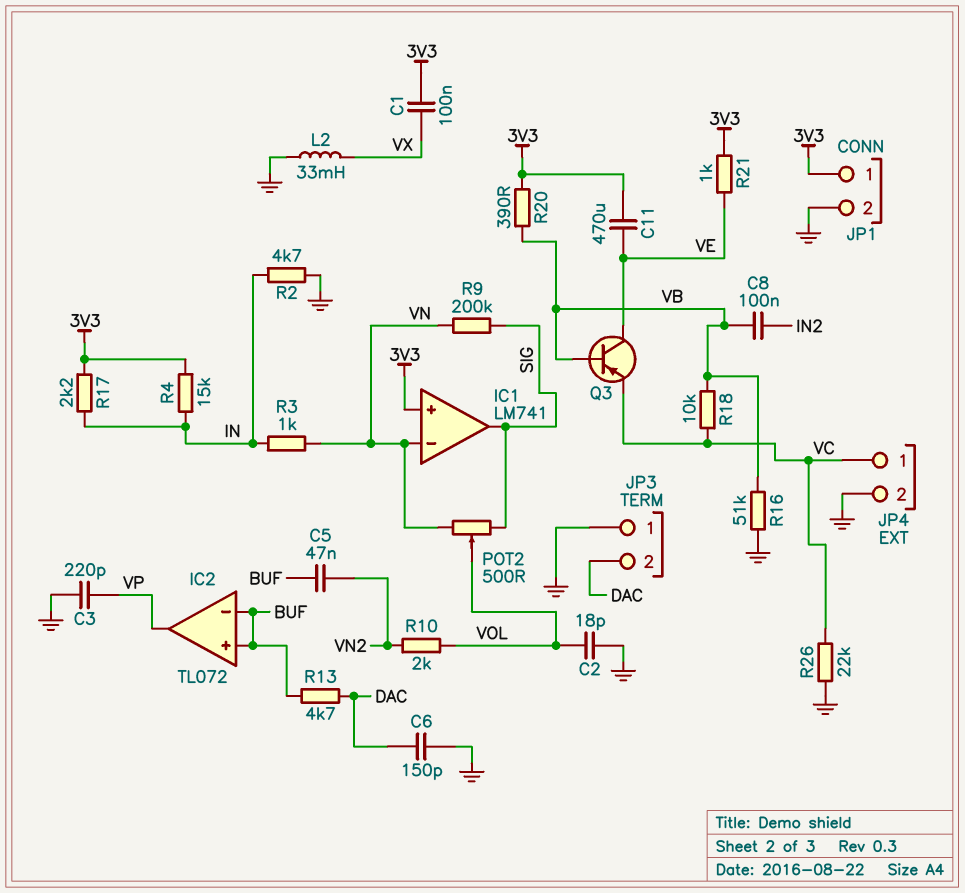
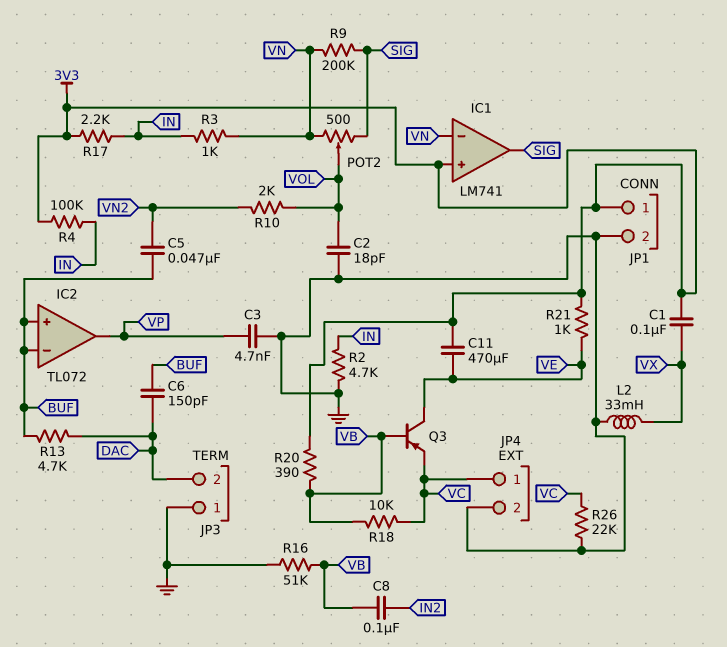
C3: 220pF (GND, VP) -> 4.7nF (GND, VP)
C6: 150pF (DAC, GND) -> 150pF (BUF, DAC)
R4: 15k (3V3, IN) -> 100k (3V3, IN)

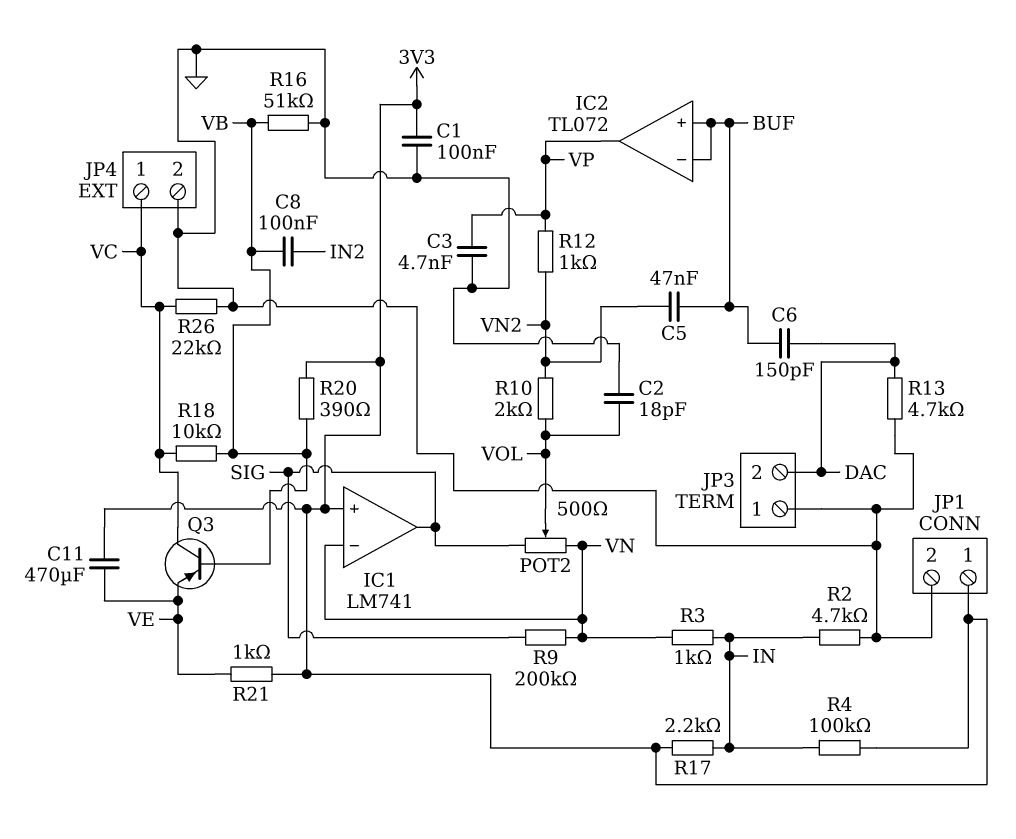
C1: 100nF (3V3, VX) -> 100nF (3V3, GND)
L2: 33mH (GND, VX) -> none
Q3: PNP (B VB, C VE, E VC) -> PNP (B VB, C VC, E VE)
R12: none -> 1k (VN2, VP)
R13: 4.7k (BUF, DAC) -> 4.7k (DAC, GND)

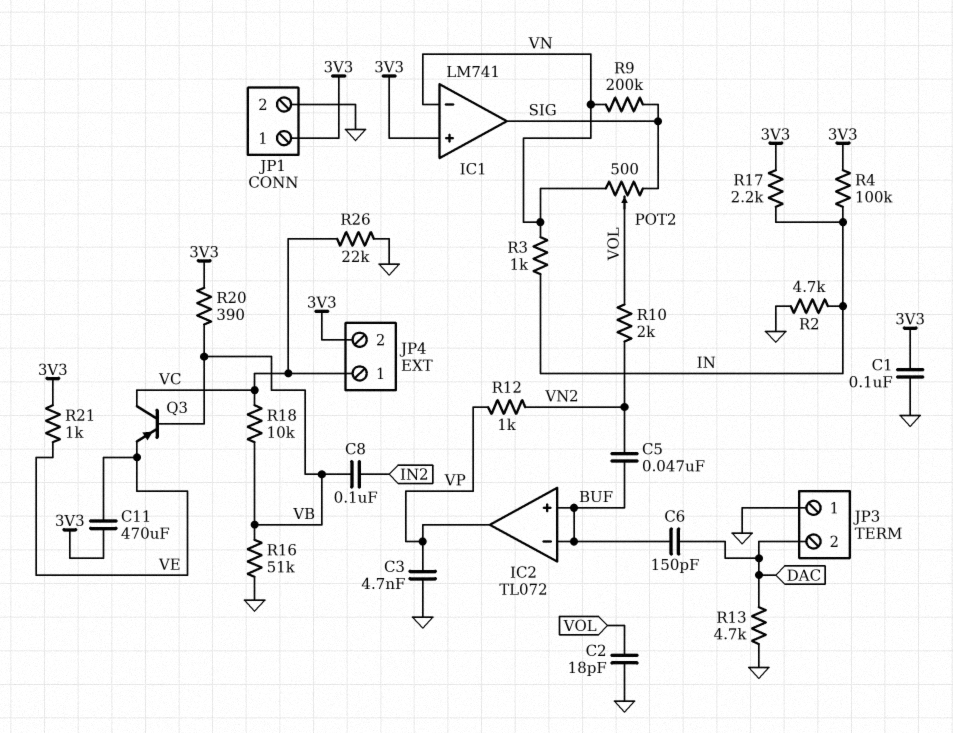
JP4 pin 2: GND -> 3V3

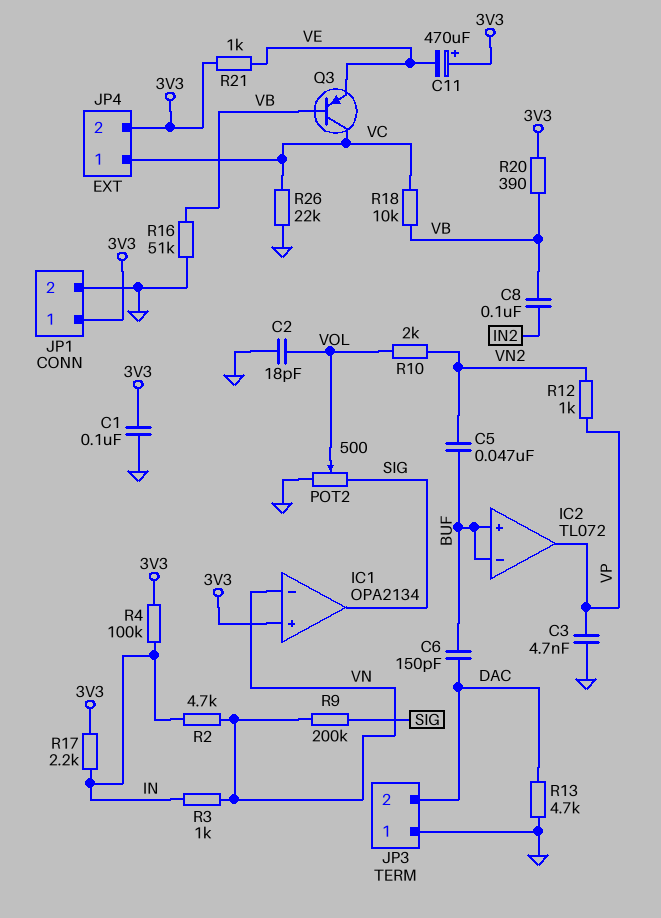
C11: 470uF (3V3, VE) -> 470uF (plus 3V3, minus VE)
IC1: LM741 -> OPA2134
POT2: 500 (SIG, VN, wiper VOL) -> 500 (GND, SIG, wiper VOL)
R2: 4.7k (GND, IN) -> 4.7k (IN, VN)

